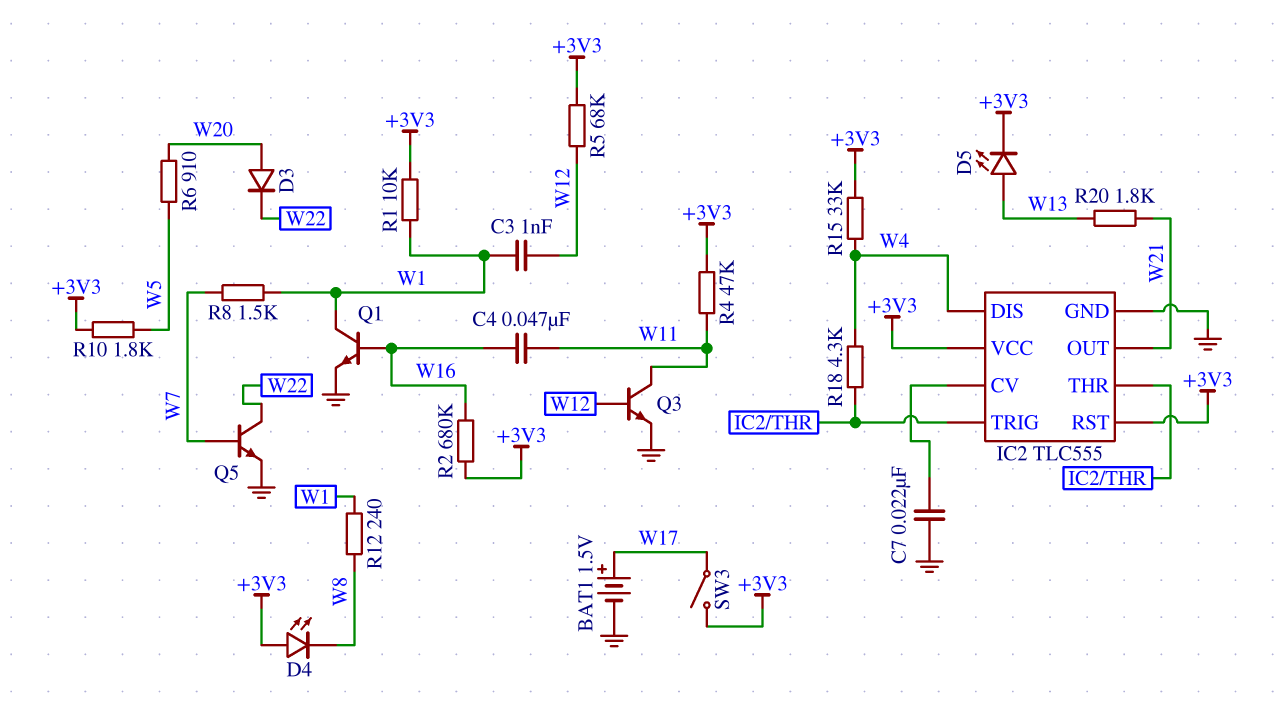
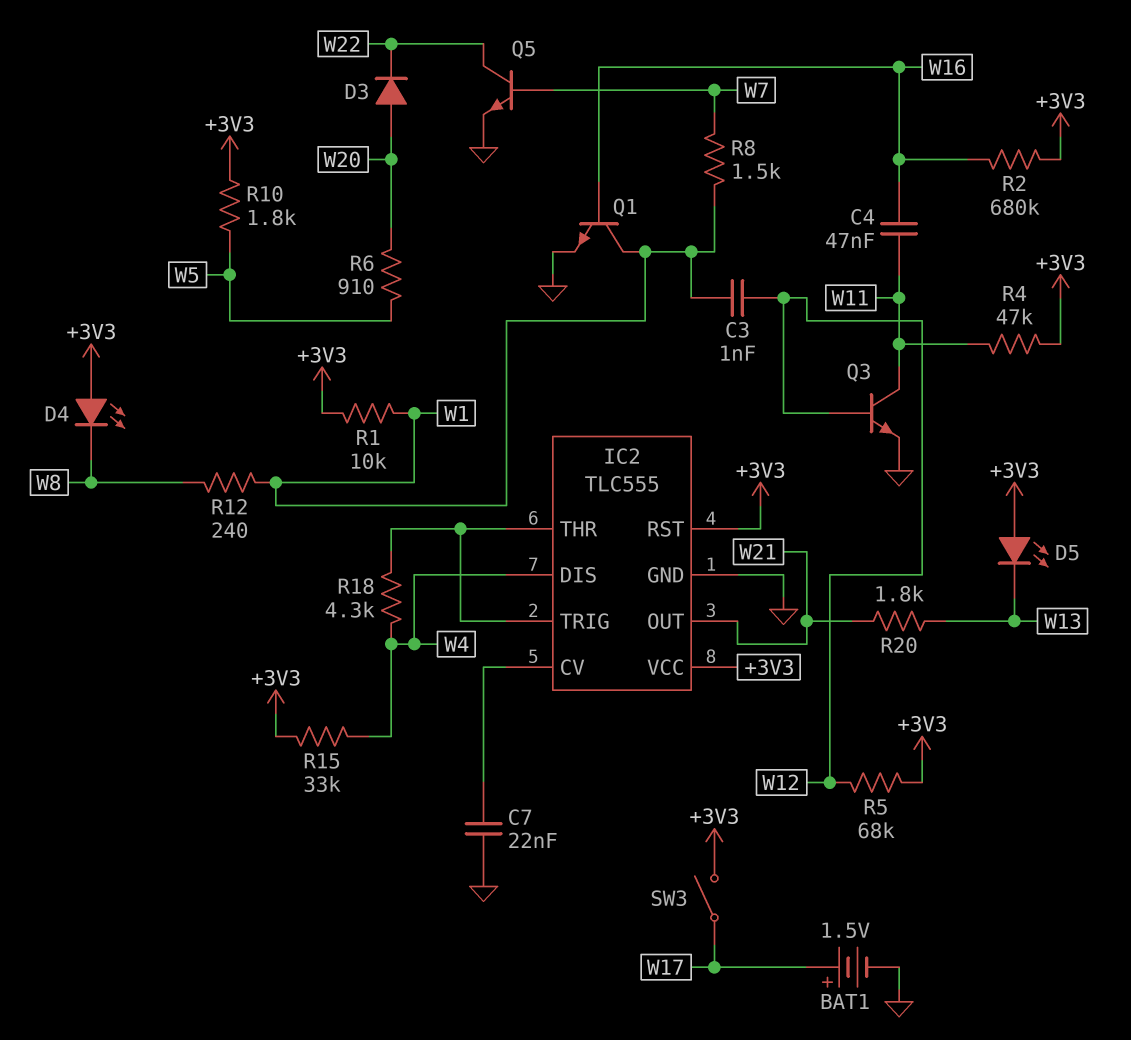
D5: LED (A W13, K +3V3) -> LED (A +3V3, K W13)

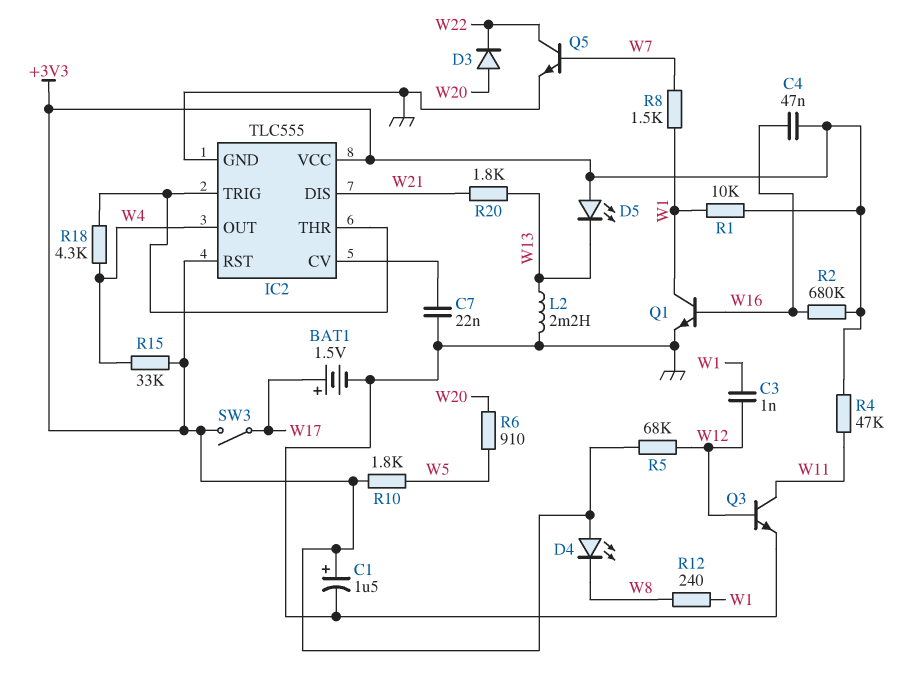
C1: none -> 1.5uF (plus +3V3, minus GND)
C4: 47nF (W11, W16) -> 47nF (+3V3, W16)
IC2 pin DIS: W4 -> W21
IC2 pin OUT: W21 -> W4
L2: none -> 2.2mH (GND, W13)

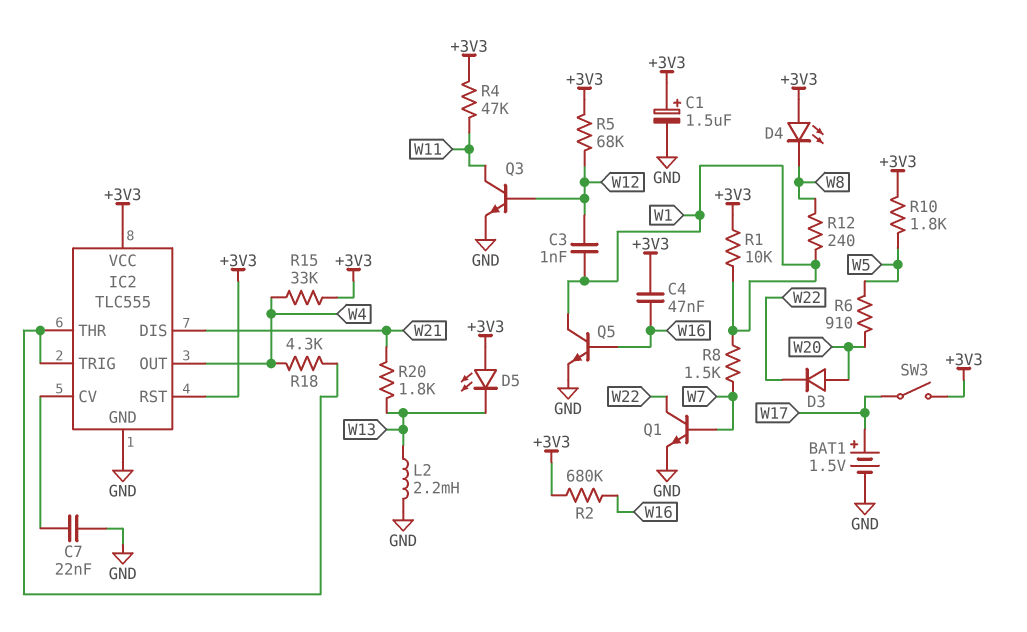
Q1: NPN (B W16, C W1, E GND) -> NPN (B W7, C W22, E GND)
Q5: NPN (B W7, C W22, E GND) -> NPN (B W16, C W1, E GND)

